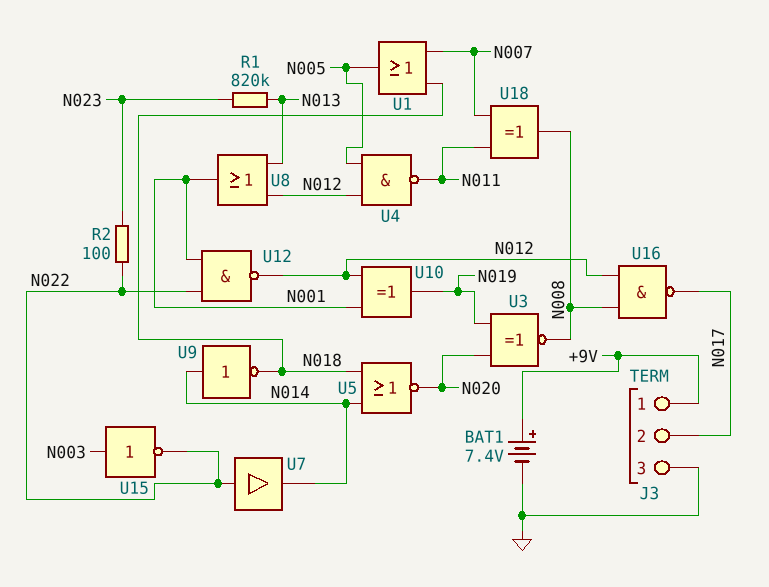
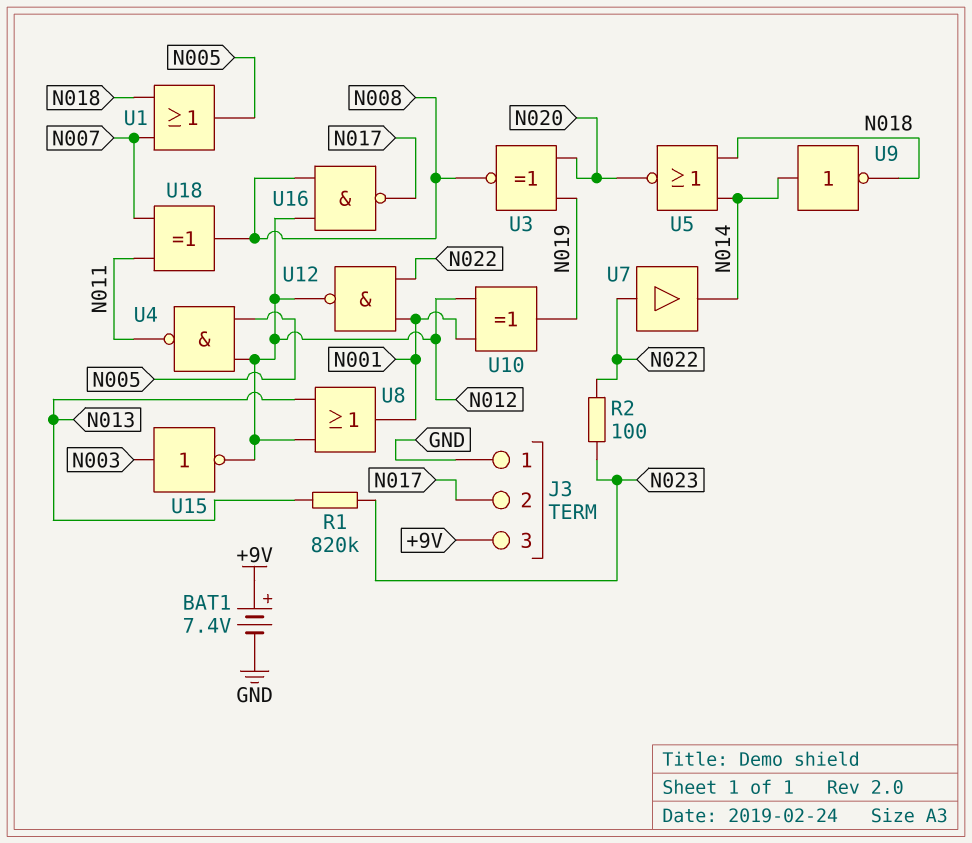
J3 pin 1: +9V -> GND
J3 pin 3: GND -> +9V
U15: NOT (in N003, out N022) -> NOT (in N003, out N012)

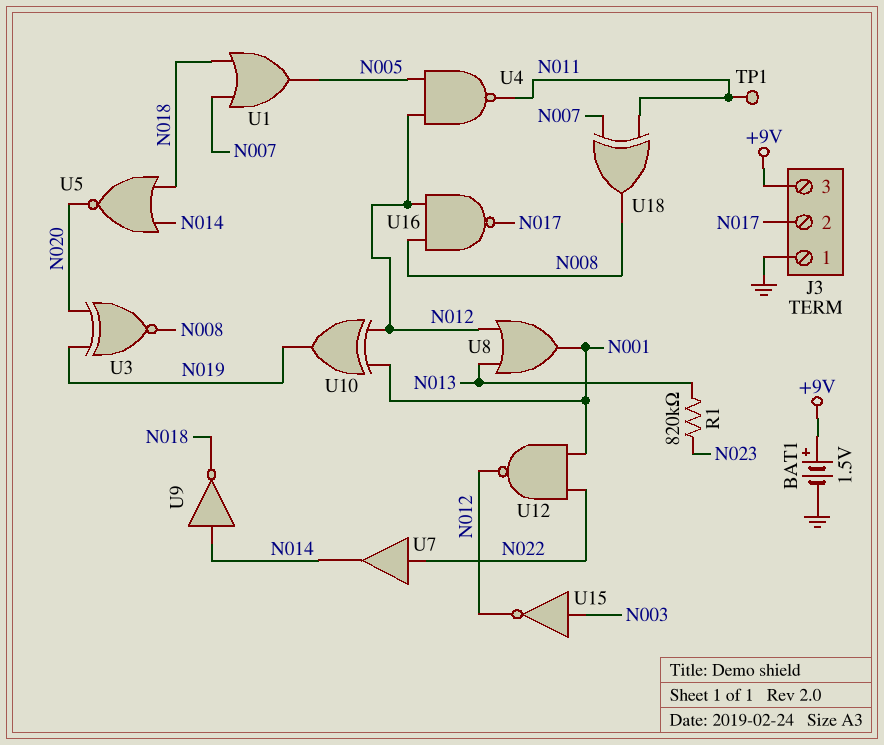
BAT1: 7.4V (plus +9V, minus GND) -> 1.5V (plus +9V, minus GND)
R2: 100 (N022, N023) -> none
TP1: none -> test point (N011)

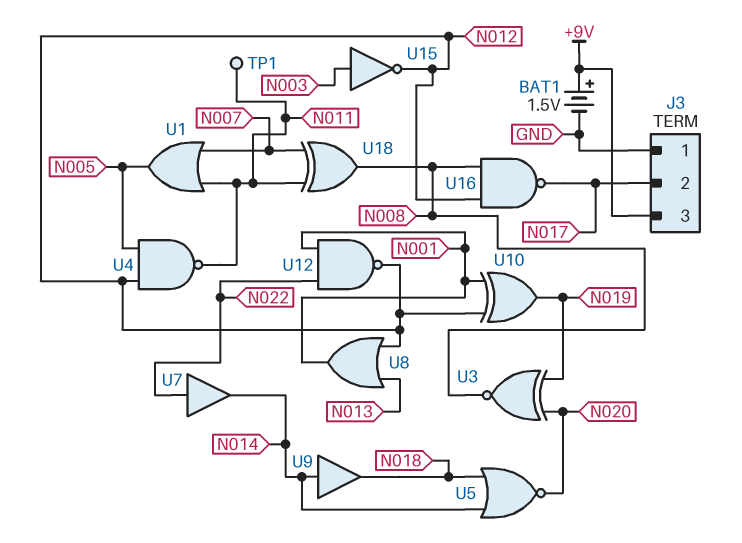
R1: 820k (N013, N023) -> none
U1: OR (in N007, in N018, out N005) -> OR (in N007, in N011, out N005)
U9: NOT (in N014, out N018) -> buffer (in N014, out N018)

